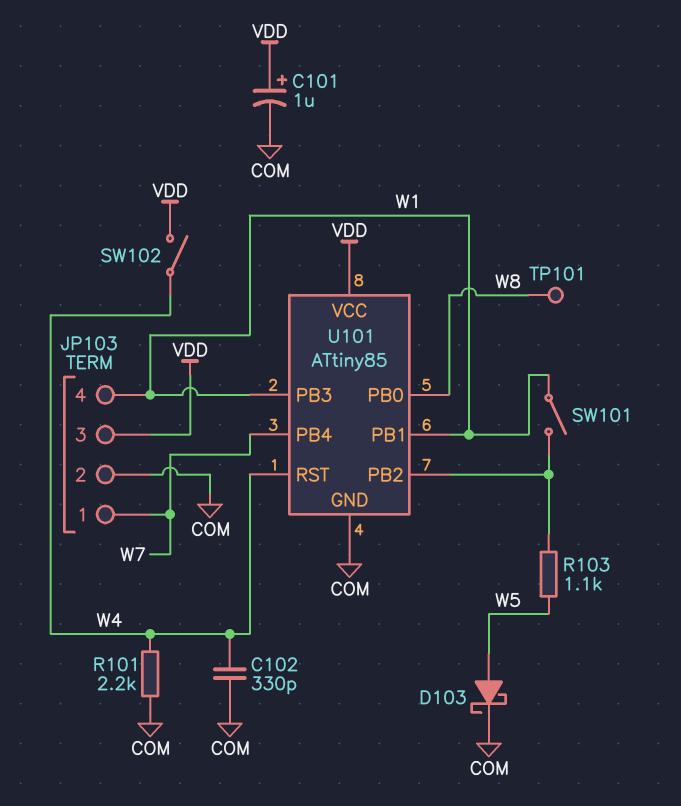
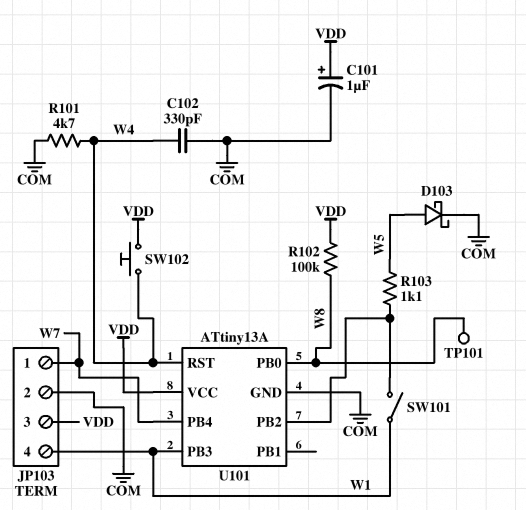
R101: 2.2k (COM, W4) -> 4.7k (COM, W4)
R102: none -> 100k (VDD, W8)
SW102: switch (VDD, W4) -> button (VDD, W4)
U101: ATtiny85 -> ATtiny13A
U101 pin PB1: W1 -> none

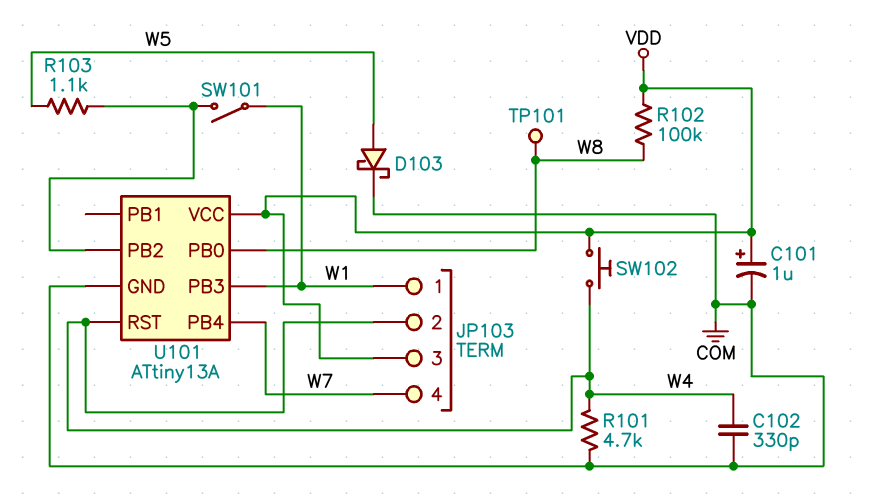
JP103 pin 1: W7 -> W1
JP103 pin 2: COM -> W4
JP103 pin 4: W1 -> W7

